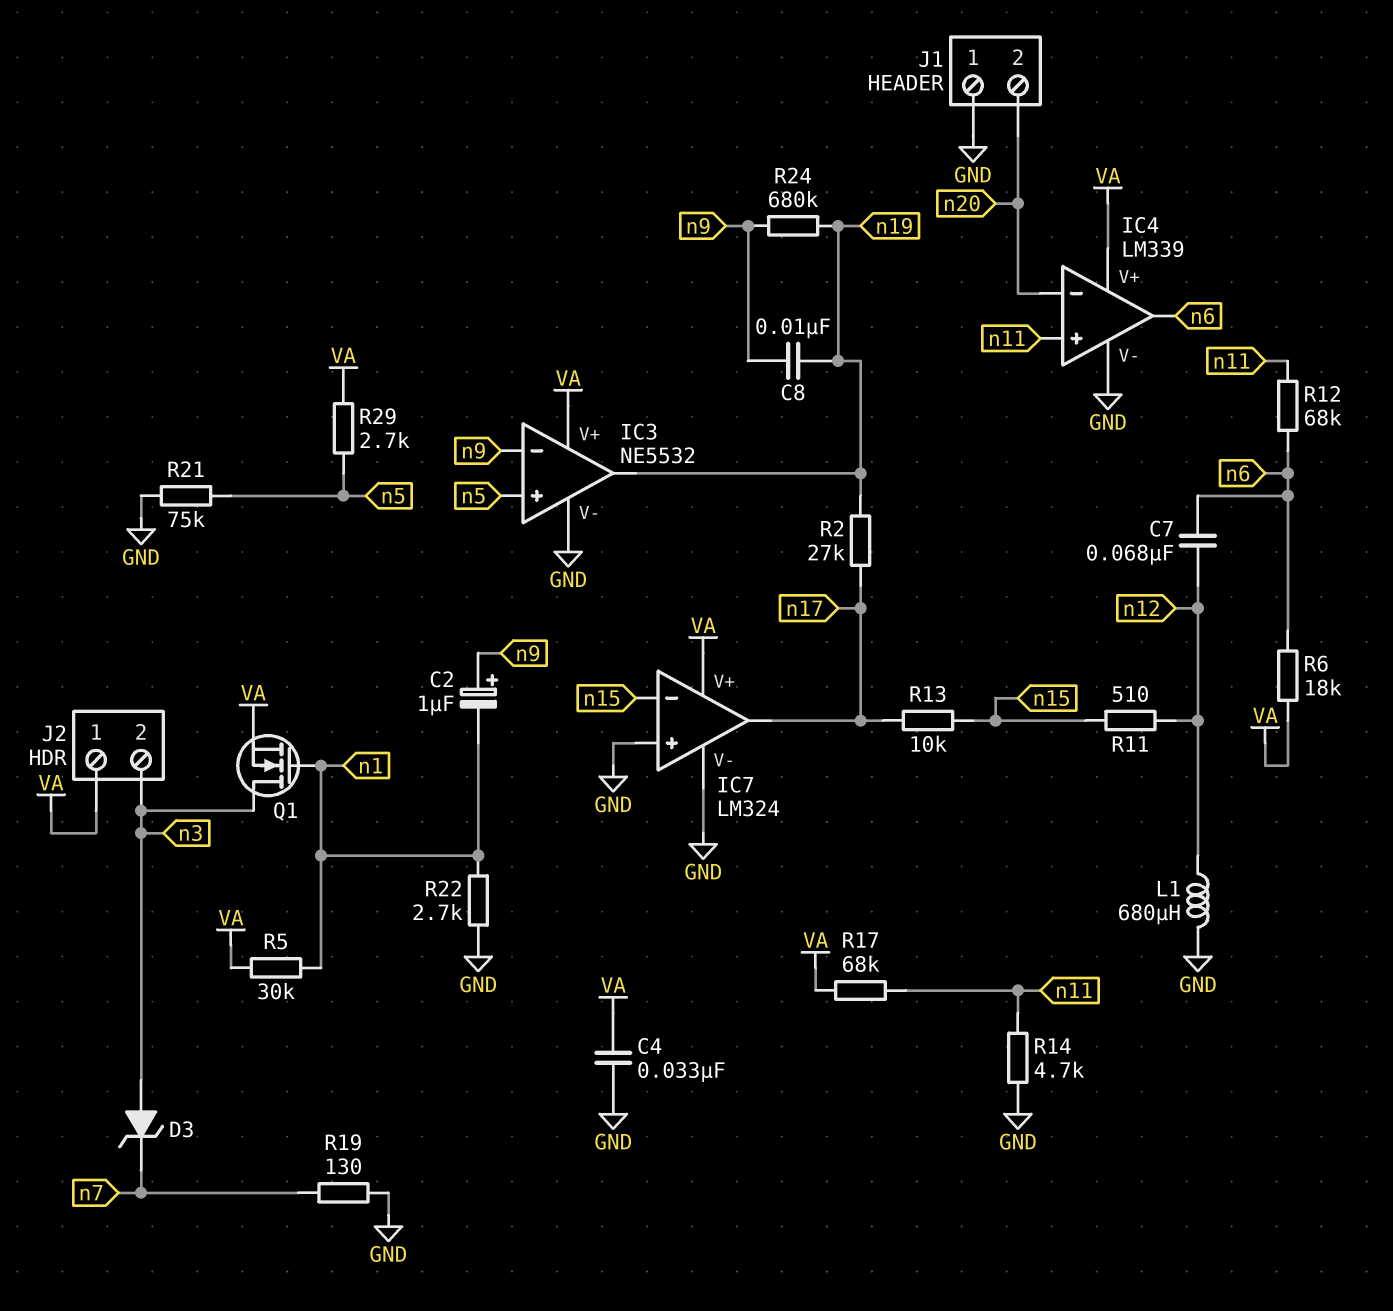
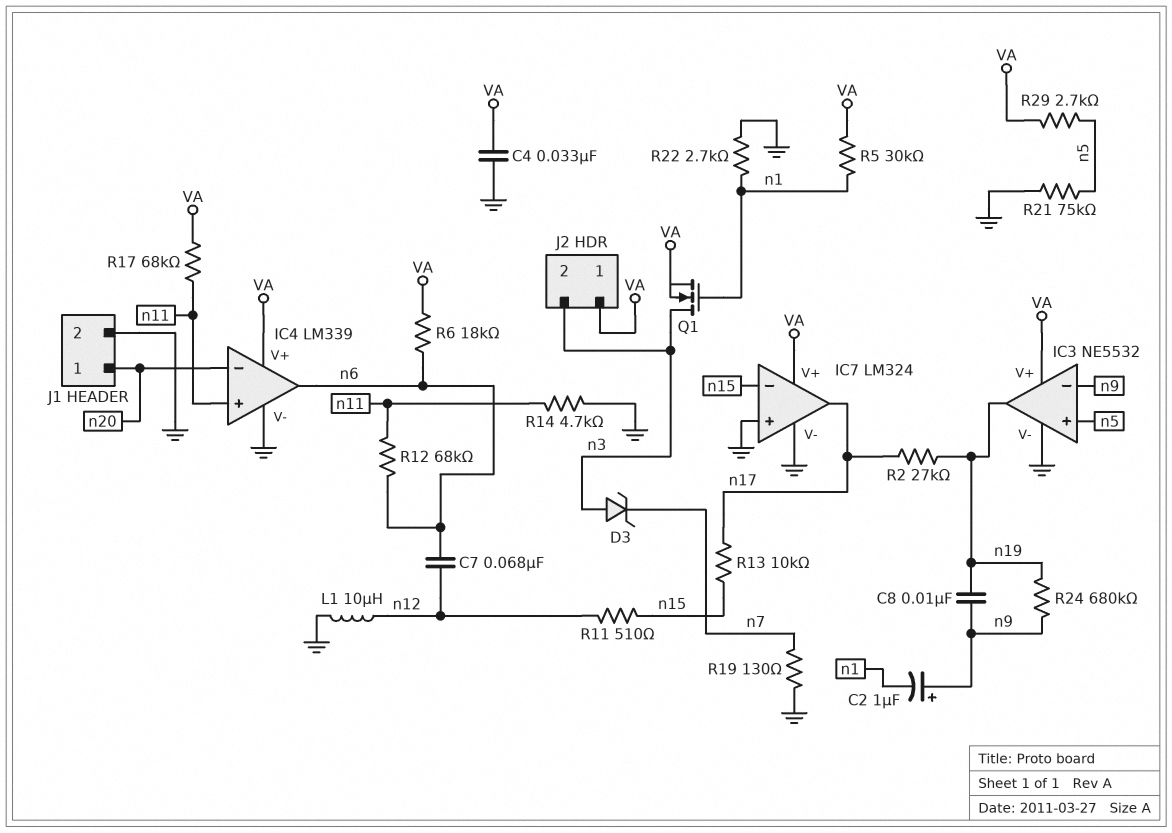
J1 pin 1: GND -> n20
J1 pin 2: n20 -> GND
L1: 680uH (GND, n12) -> 10uH (GND, n12)

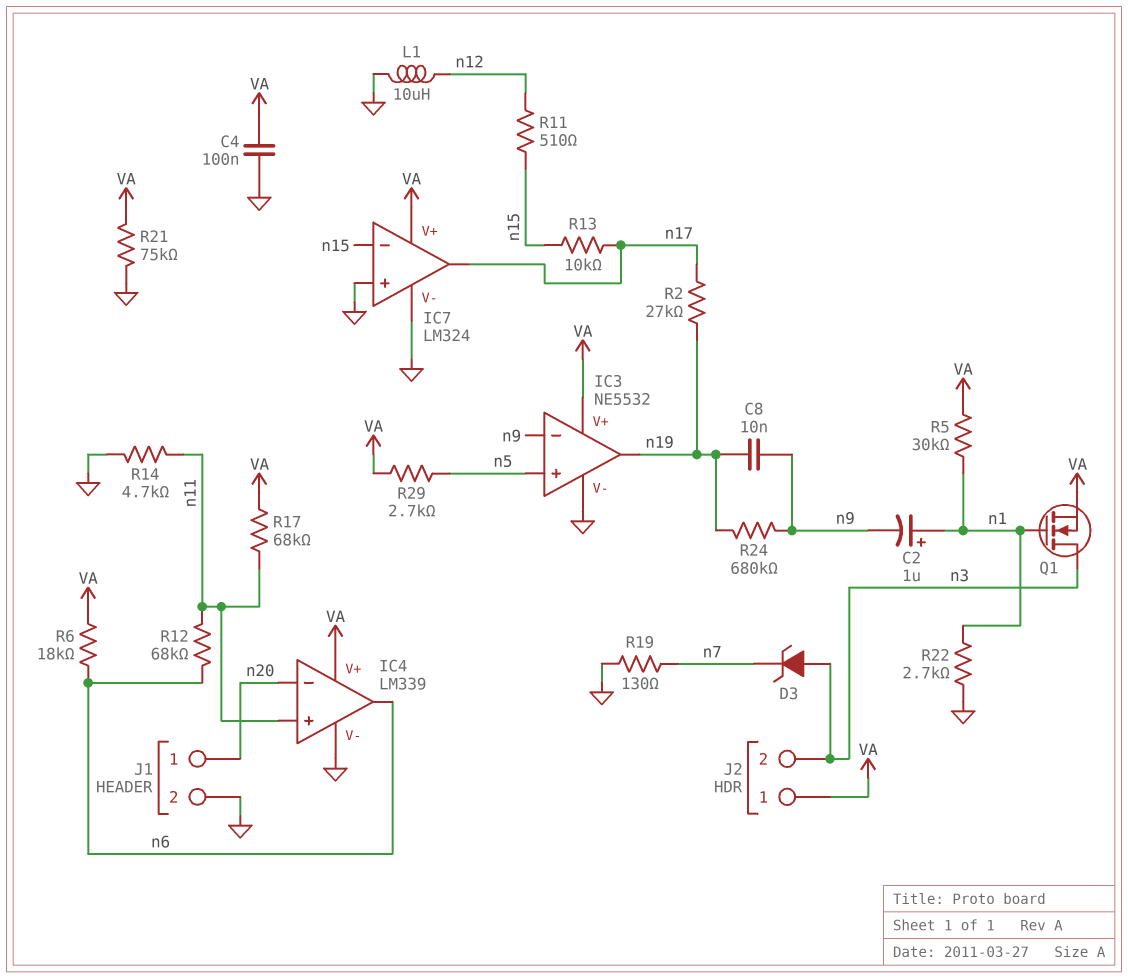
C2: 1uF (plus n9, minus n1) -> 1uF (plus n1, minus n9)
C4: 33nF (GND, VA) -> 100nF (GND, VA)
C7: 68nF (n6, n12) -> none
R21: 75k (GND, n5) -> 75k (GND, VA)

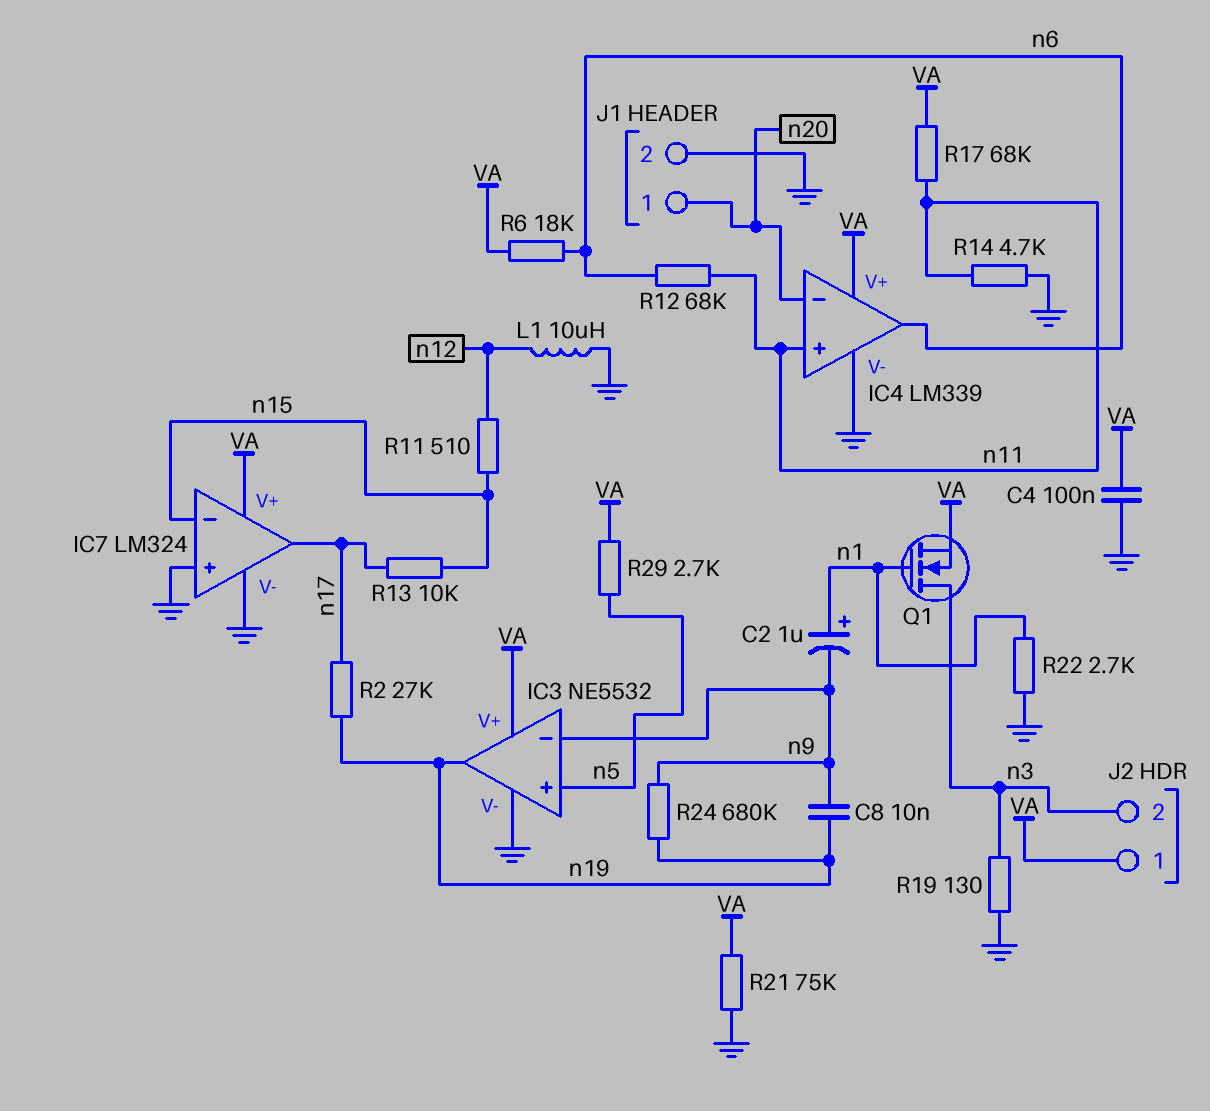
D3: zener (A n3, K n7) -> none
R5: 30k (VA, n1) -> none
R19: 130 (GND, n7) -> 130 (GND, n3)

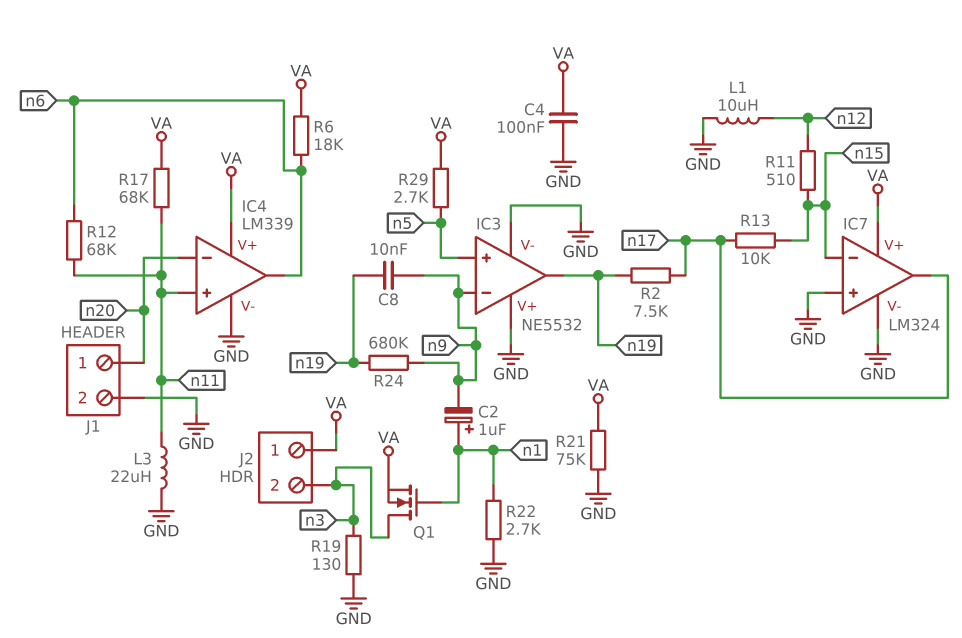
IC3 pin V+: VA -> GND
L3: none -> 22uH (GND, n11)
R2: 27k (n17, n19) -> 7.5k (n17, n19)
R14: 4.7k (GND, n11) -> none

